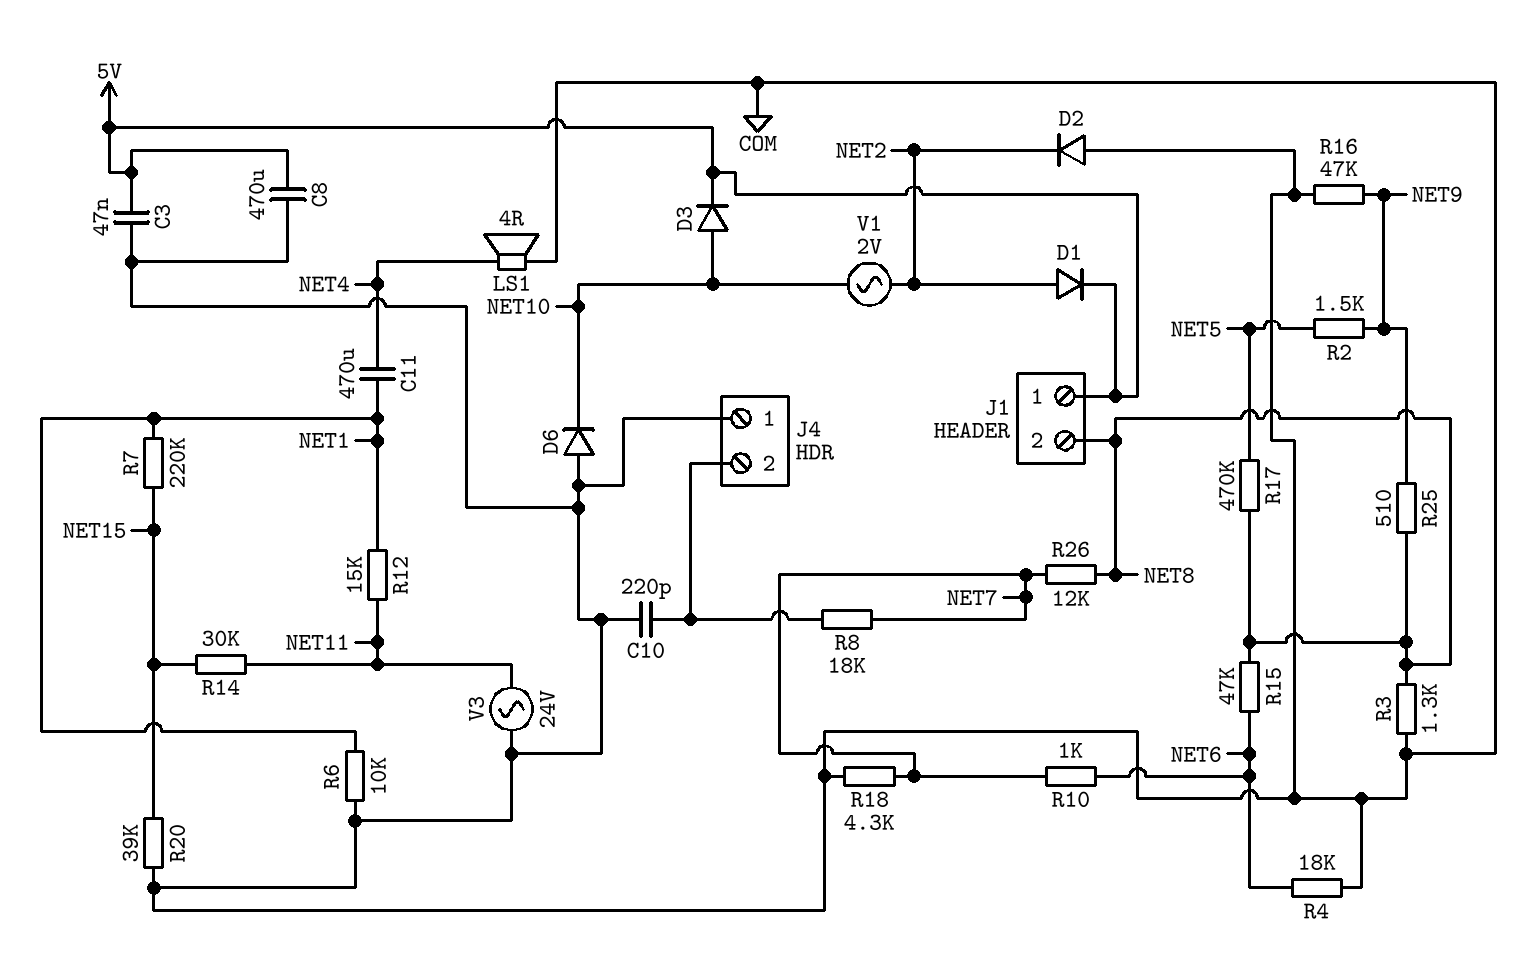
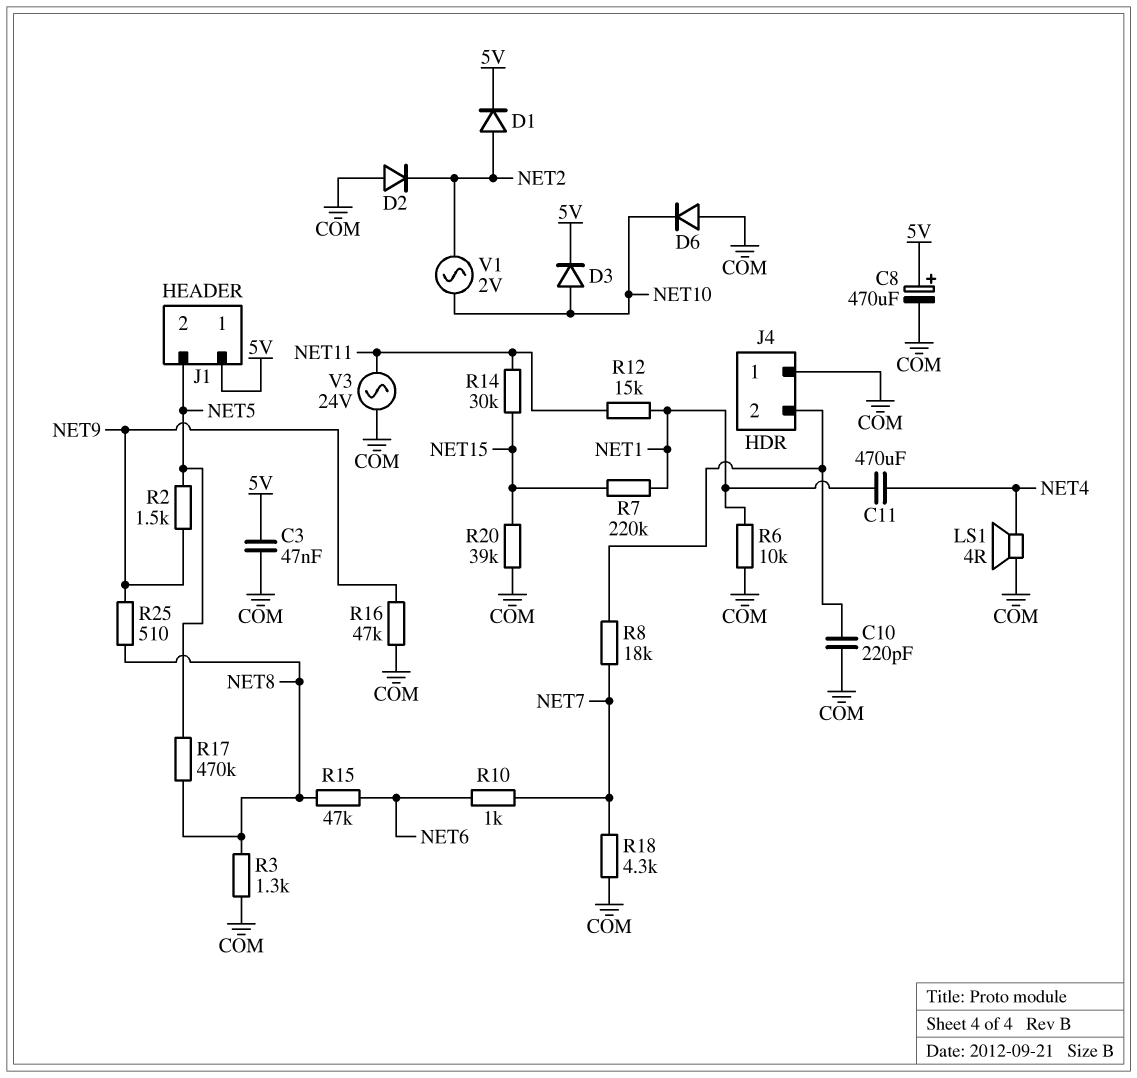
C8: 470uF (5V, COM) -> 470uF (plus 5V, minus COM)
J1 pin 2: NET8 -> NET5
R4: 18k (COM, NET6) -> none
R26: 12k (NET7, NET8) -> none

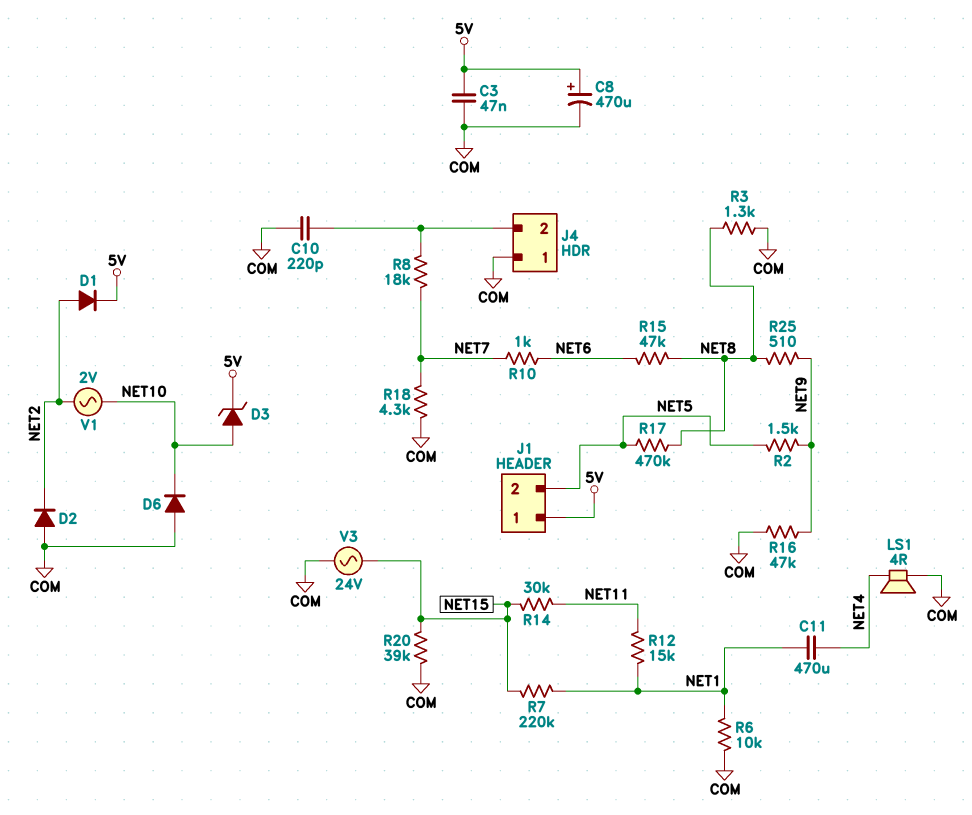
D3: diode (A NET10, K 5V) -> zener (A NET10, K 5V)
V3: AC 24V (COM, NET11) -> AC 24V (COM, NET15)

